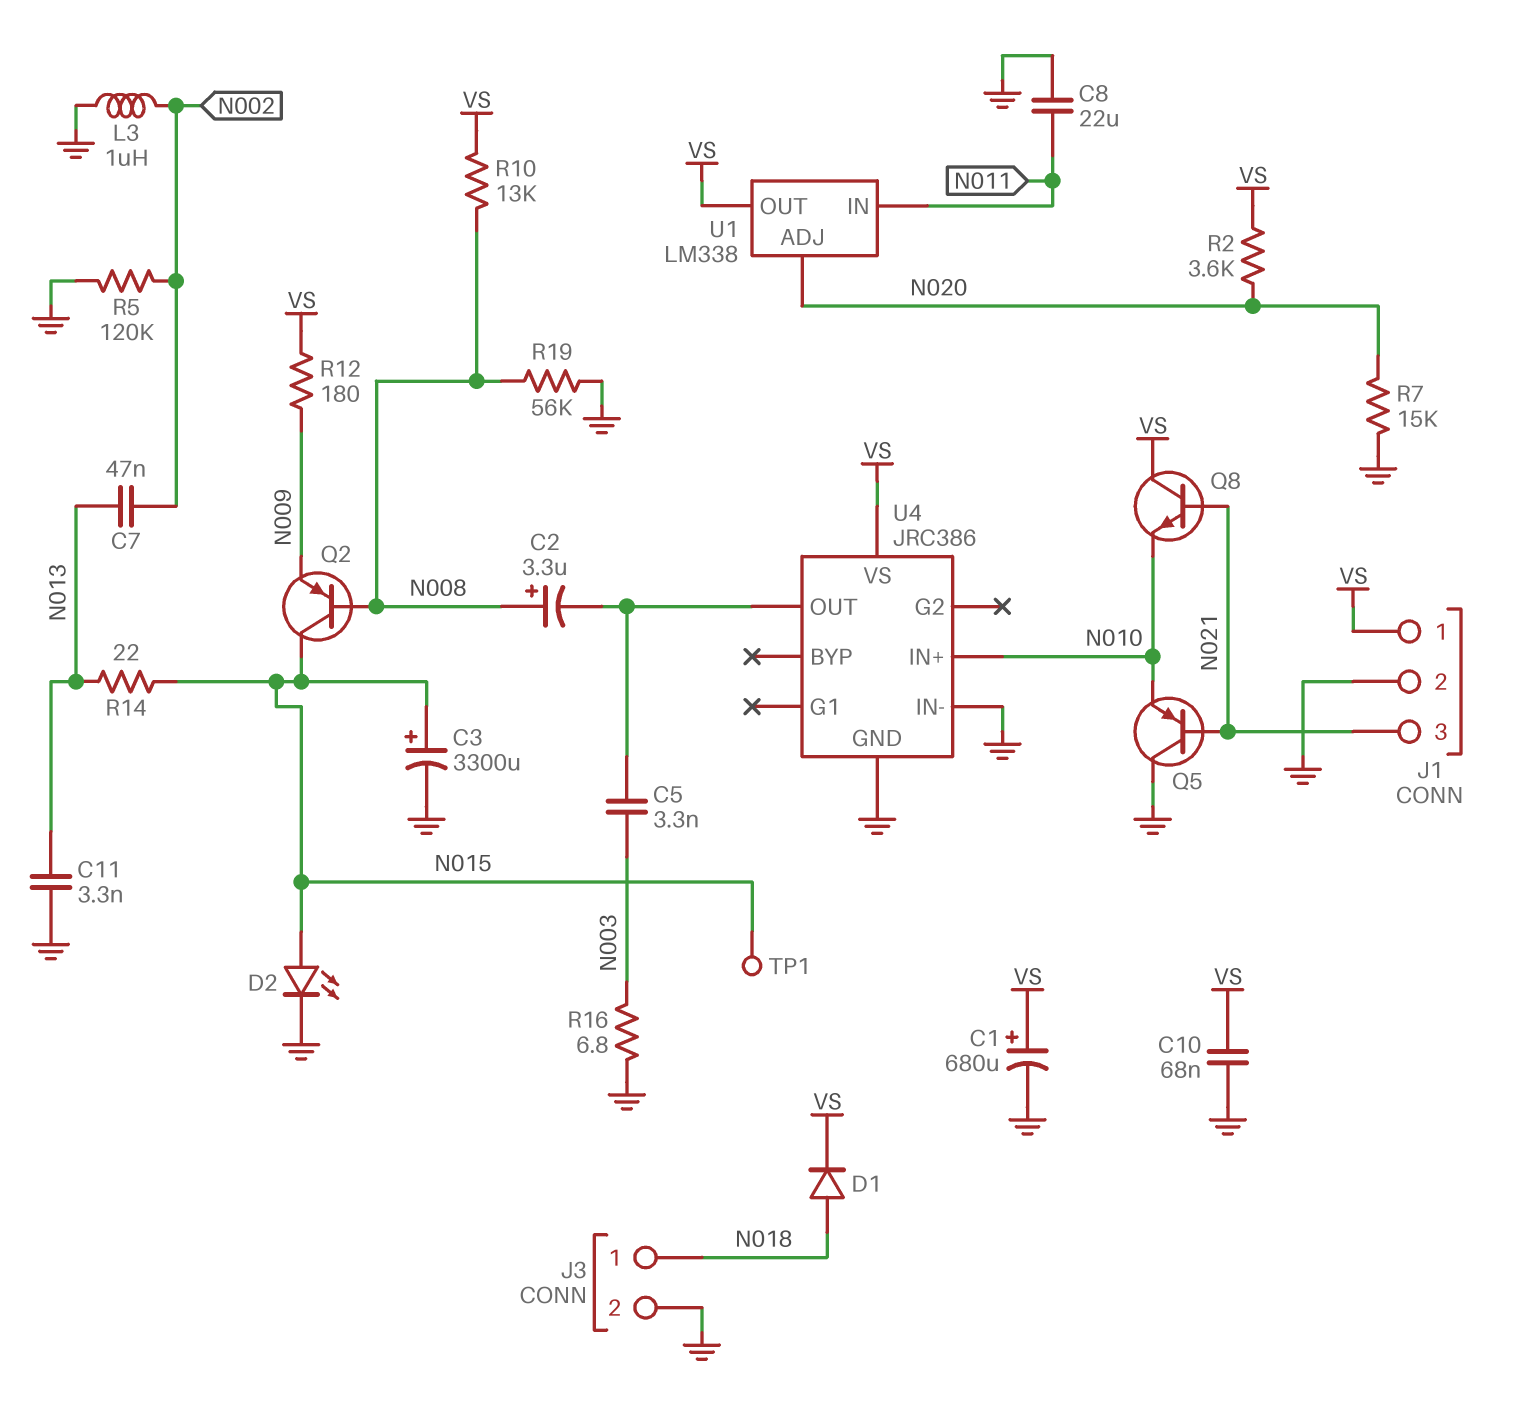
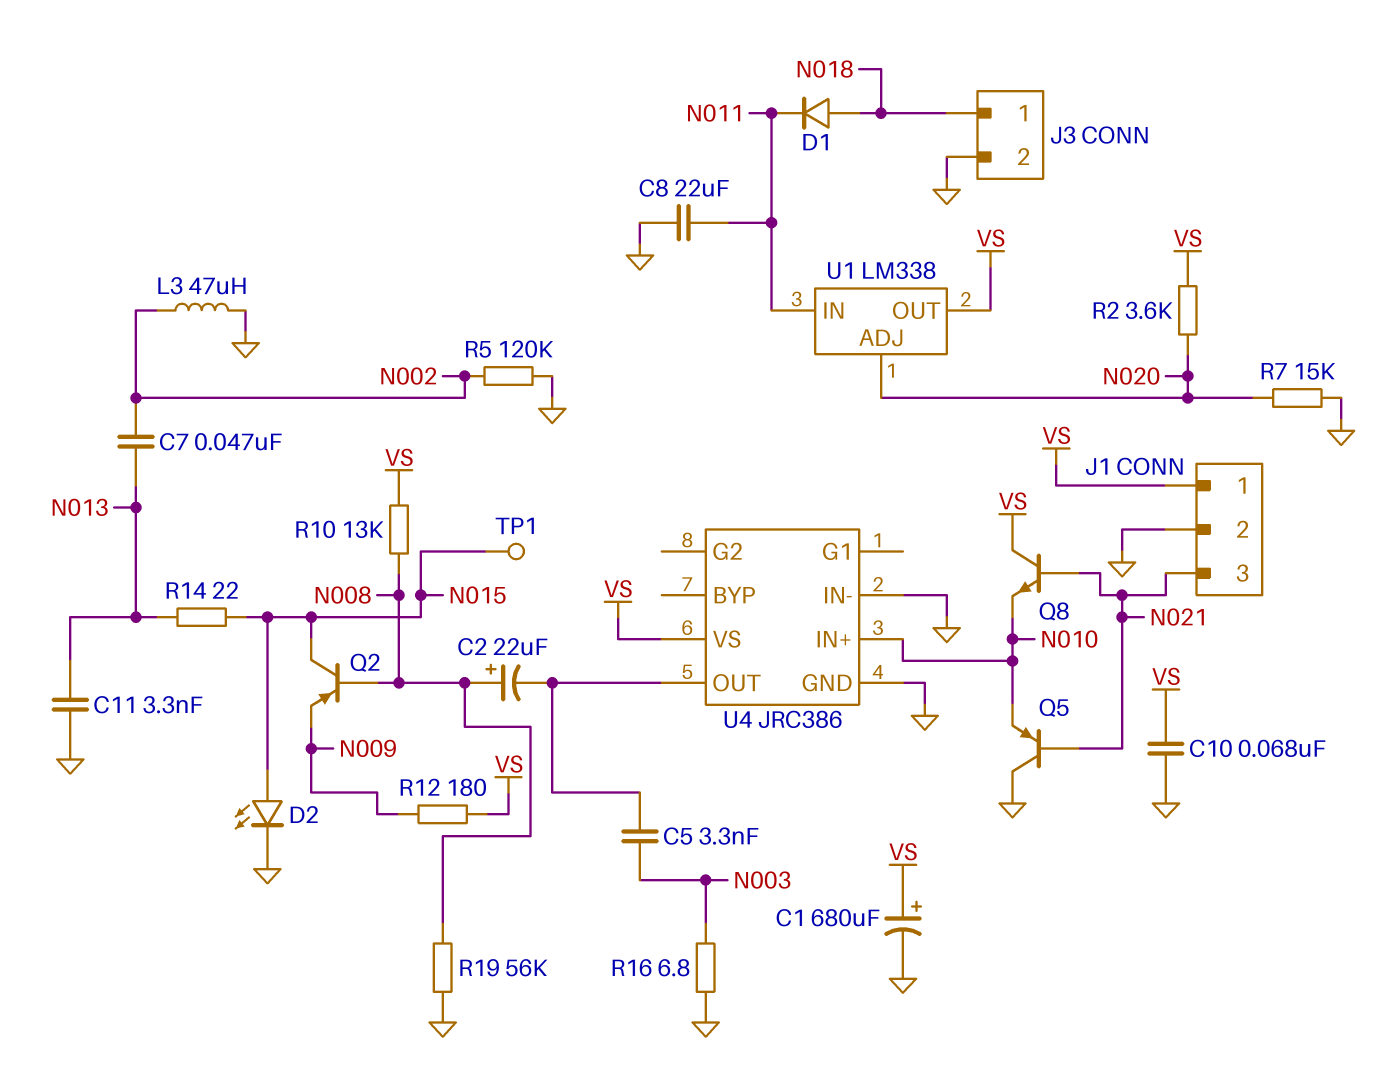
C2: 3.3uF (plus N008, minus U4/OUT) -> 22uF (plus N008, minus U4/OUT)
C3: 3300uF (plus N015, minus GND) -> none
D1: diode (A N018, K VS) -> diode (A N018, K N011)
L3: 1uH (GND, N002) -> 47uH (GND, N002)

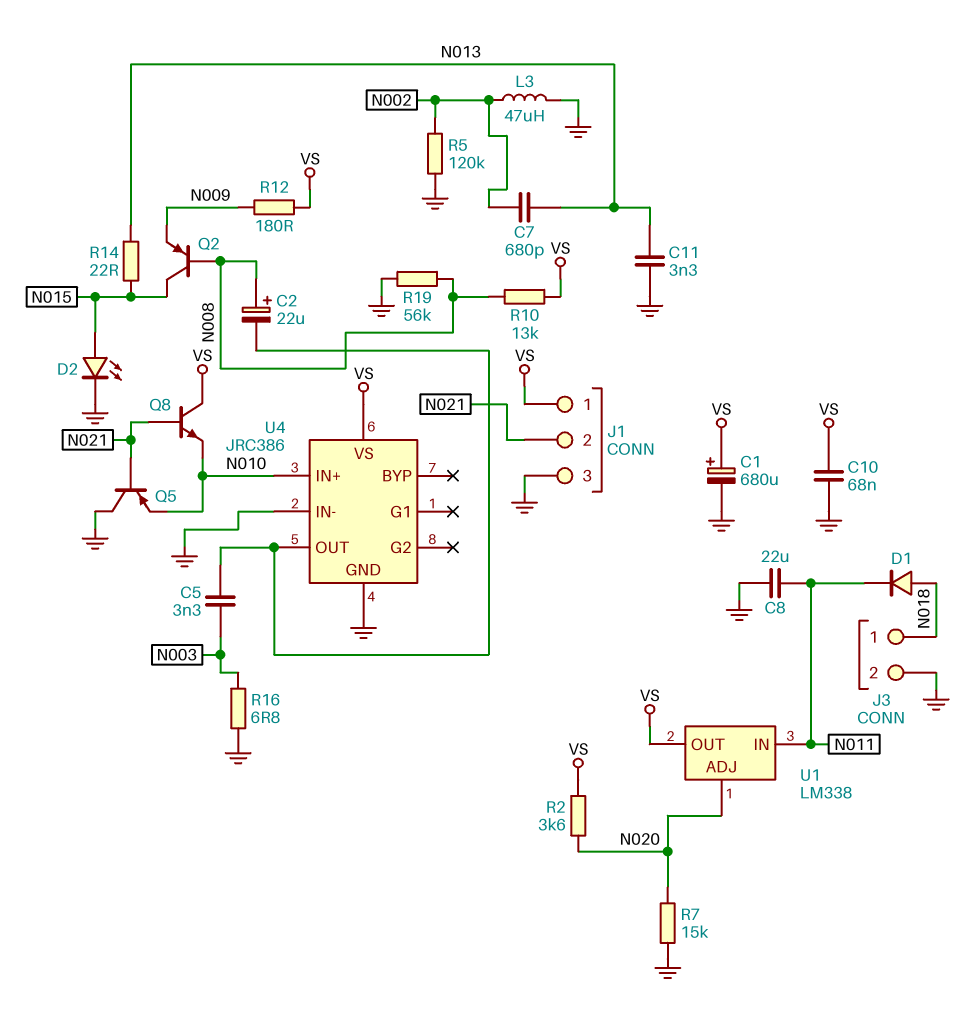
C7: 47nF (N002, N013) -> 680pF (N002, N013)
J1 pin 2: GND -> N021
J1 pin 3: N021 -> GND
TP1: test point (N015) -> none

